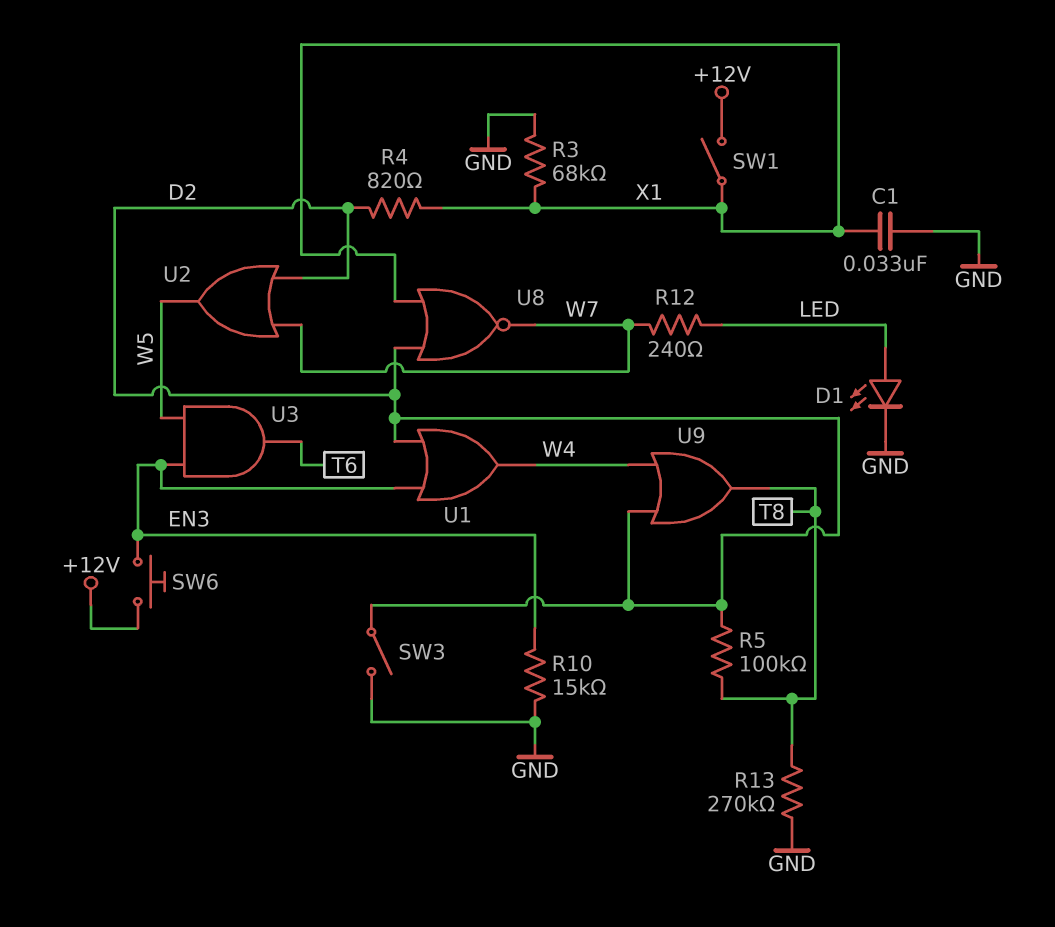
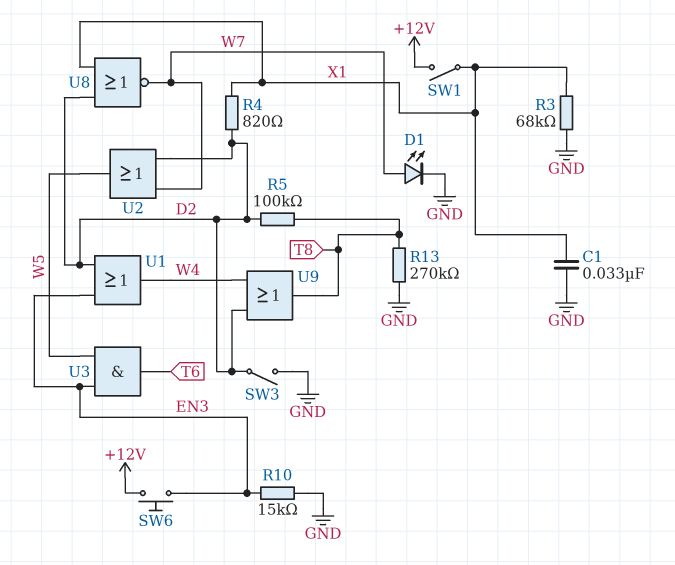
D1: LED (A LED, K GND) -> LED (A W7, K GND)
R12: 240 (LED, W7) -> none

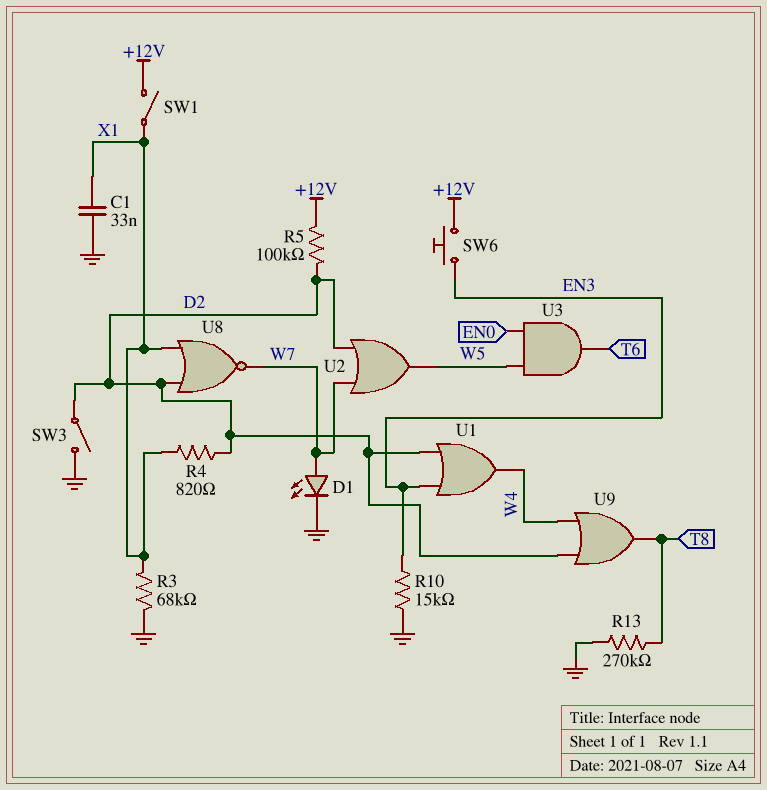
R5: 100k (D2, T8) -> 100k (+12V, D2)
U3: AND (in EN3, in W5, out T6) -> AND (in EN0, in W5, out T6)

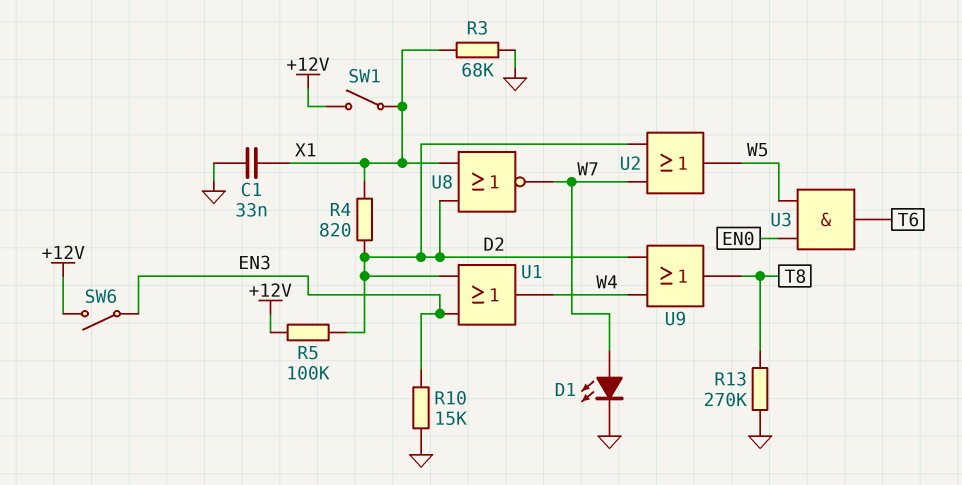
SW3: switch (D2, GND) -> none
SW6: button (+12V, EN3) -> switch (+12V, EN3)

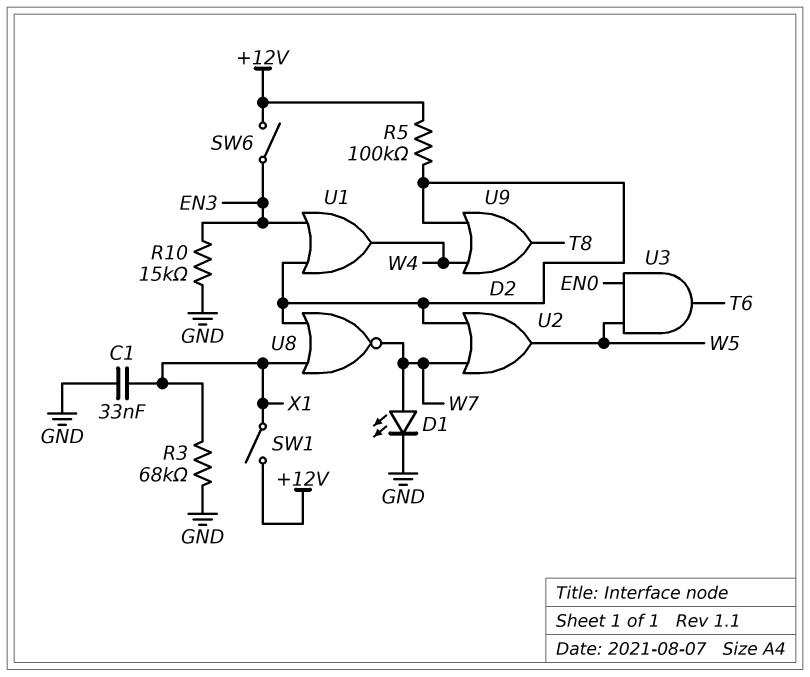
R4: 820 (D2, X1) -> none
R13: 270k (GND, T8) -> none

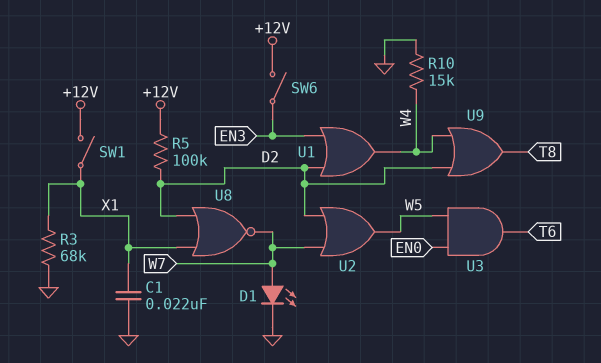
C1: 33nF (GND, X1) -> 22nF (GND, X1)
R10: 15k (EN3, GND) -> 15k (GND, W4)

